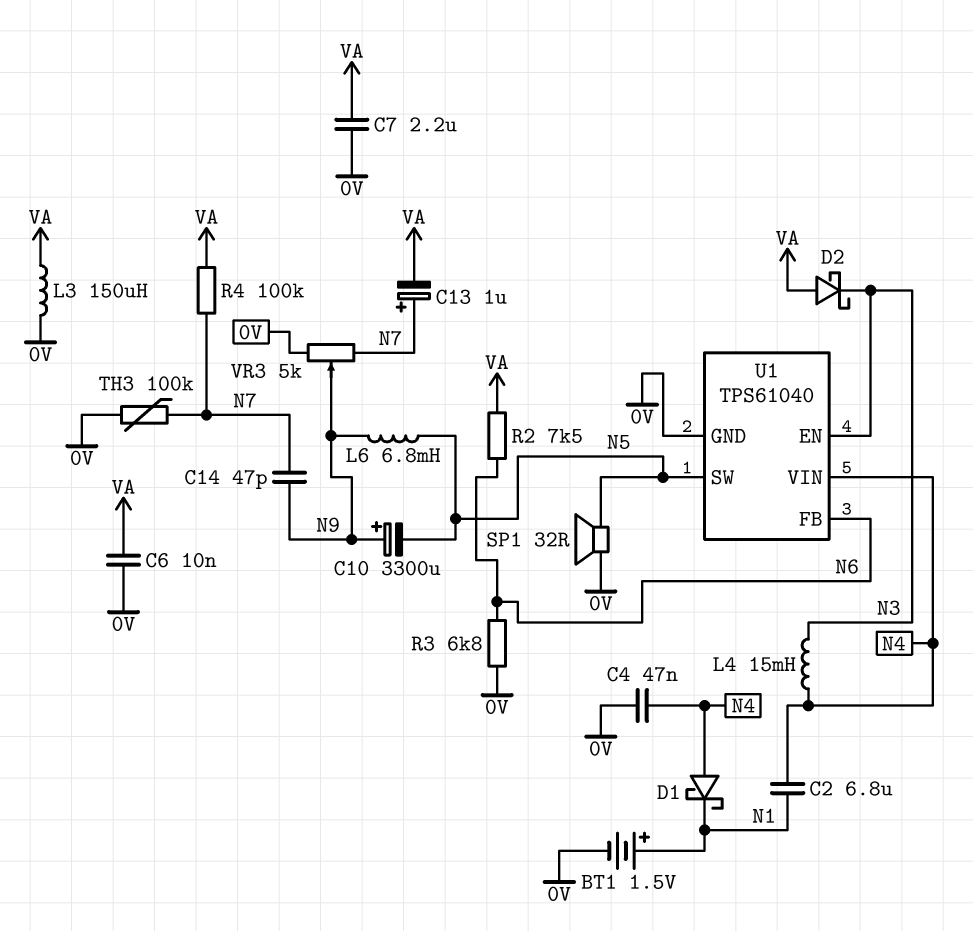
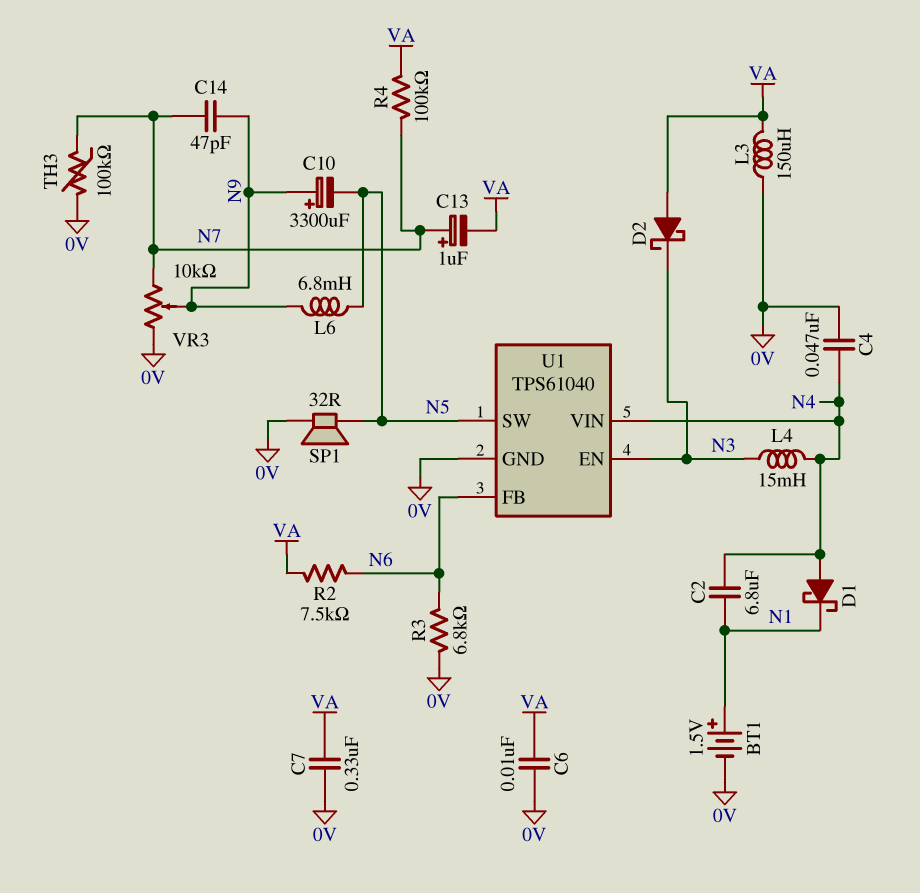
C7: 2.2uF (0V, VA) -> 330nF (0V, VA)
VR3: 5k (0V, N7, wiper N9) -> 10k (0V, N7, wiper N9)

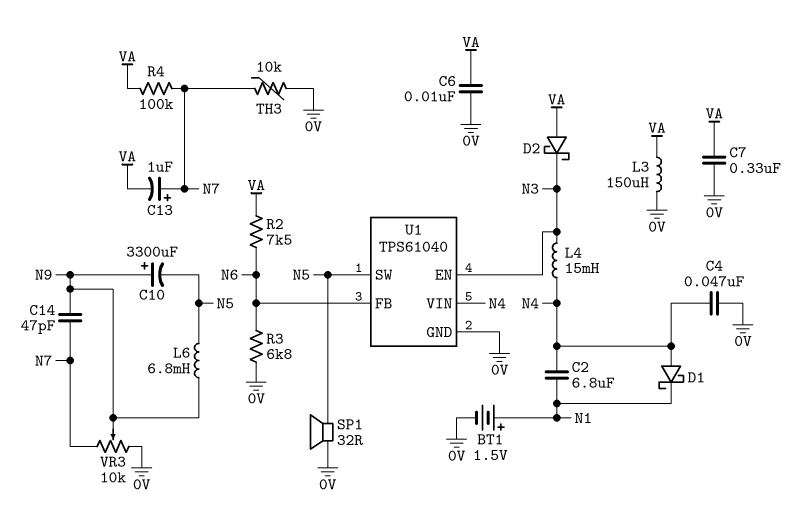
TH3: 100k (0V, N7) -> 10k (0V, N7)

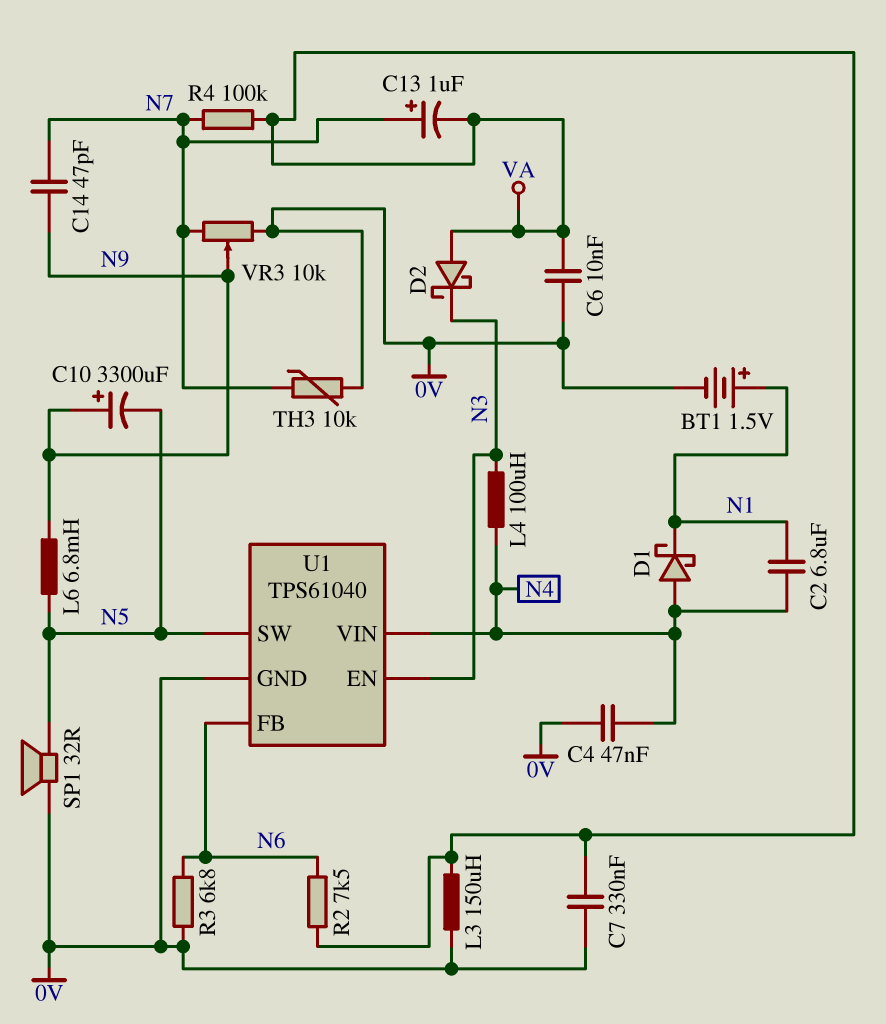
L4: 15mH (N3, N4) -> 100uH (N3, N4)

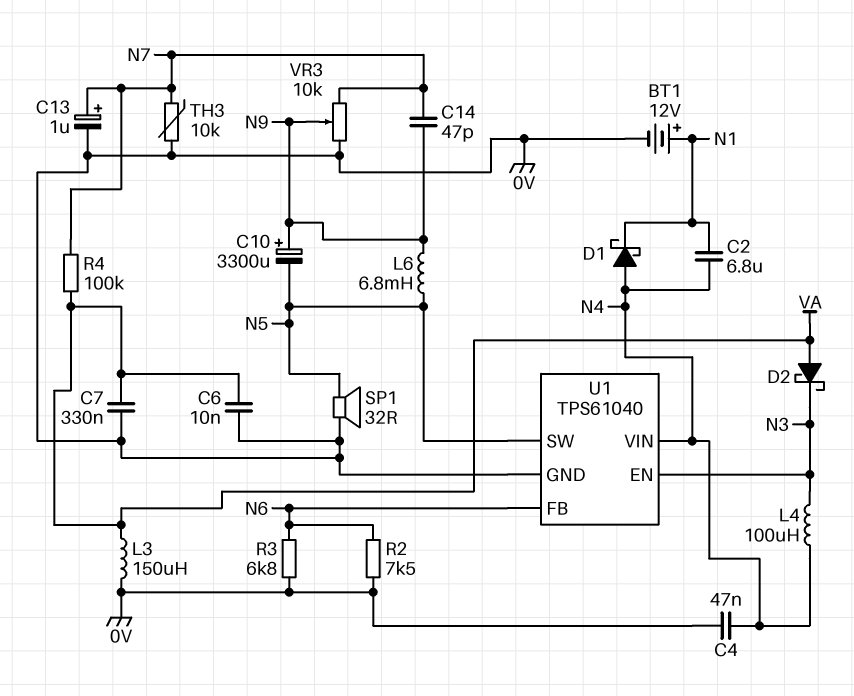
BT1: 1.5V (plus N1, minus 0V) -> 12V (plus N1, minus 0V)
C13: 1uF (plus N7, minus VA) -> 1uF (plus N7, minus 0V)
R2: 7.5k (N6, VA) -> 7.5k (0V, N6)

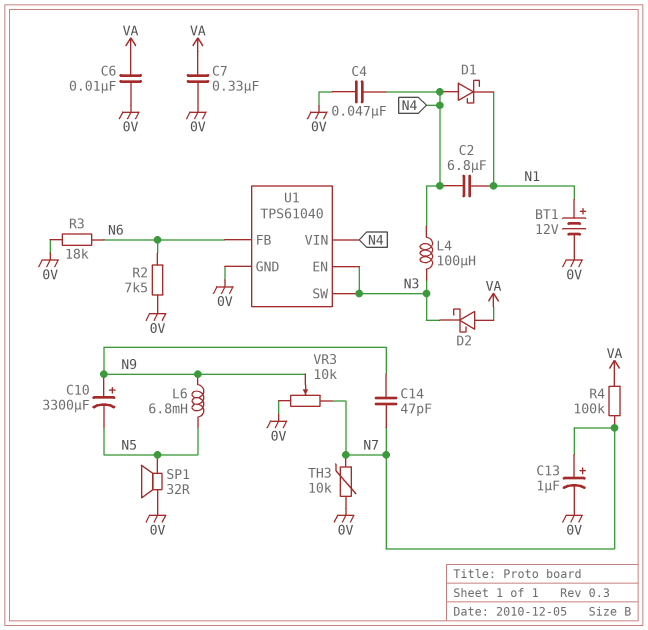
L3: 150uH (0V, VA) -> none
R3: 6.8k (0V, N6) -> 18k (0V, N6)
U1 pin SW: N5 -> N3

